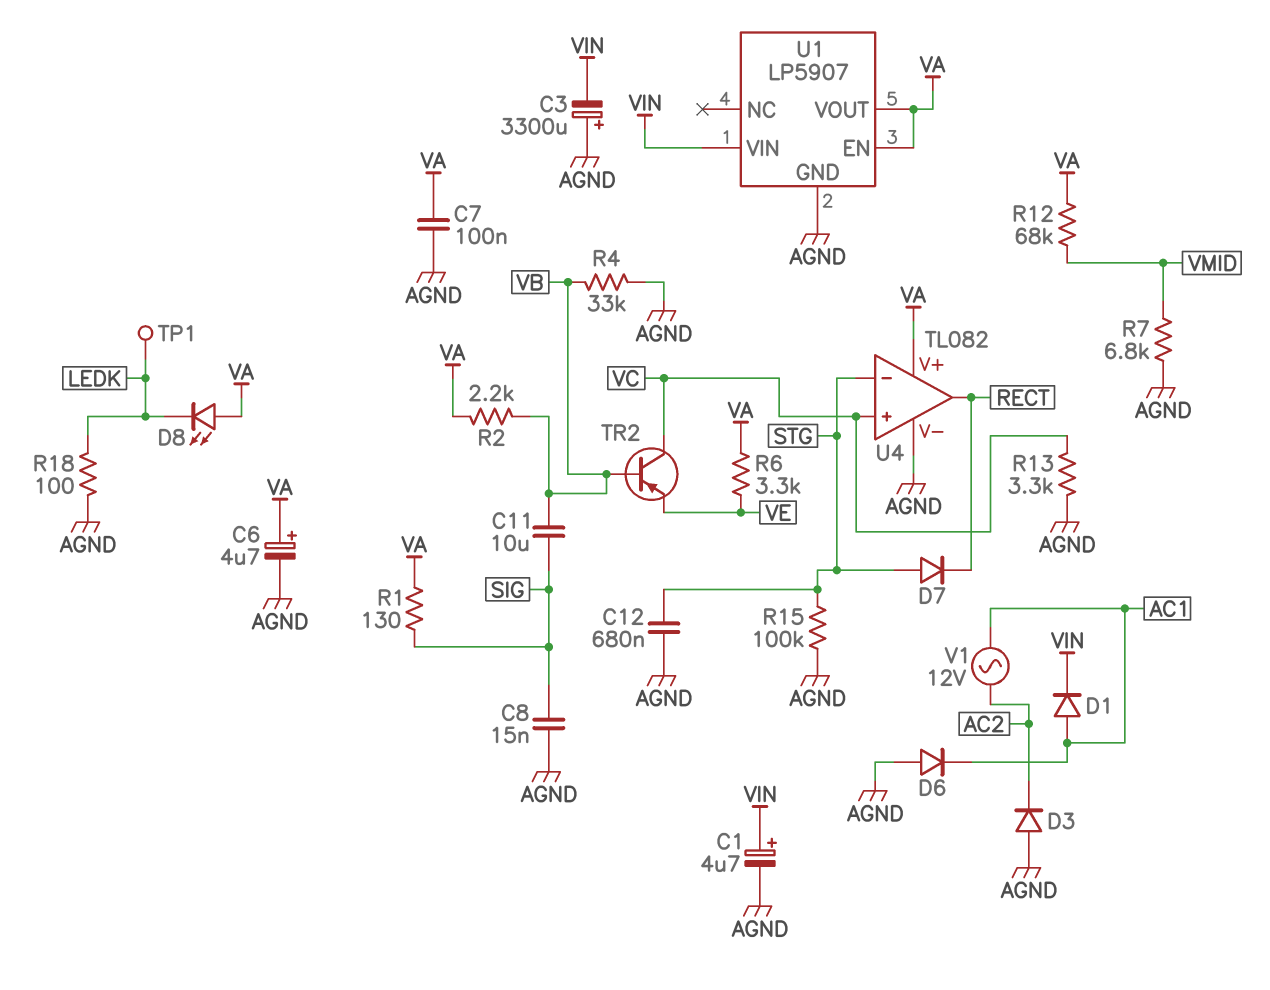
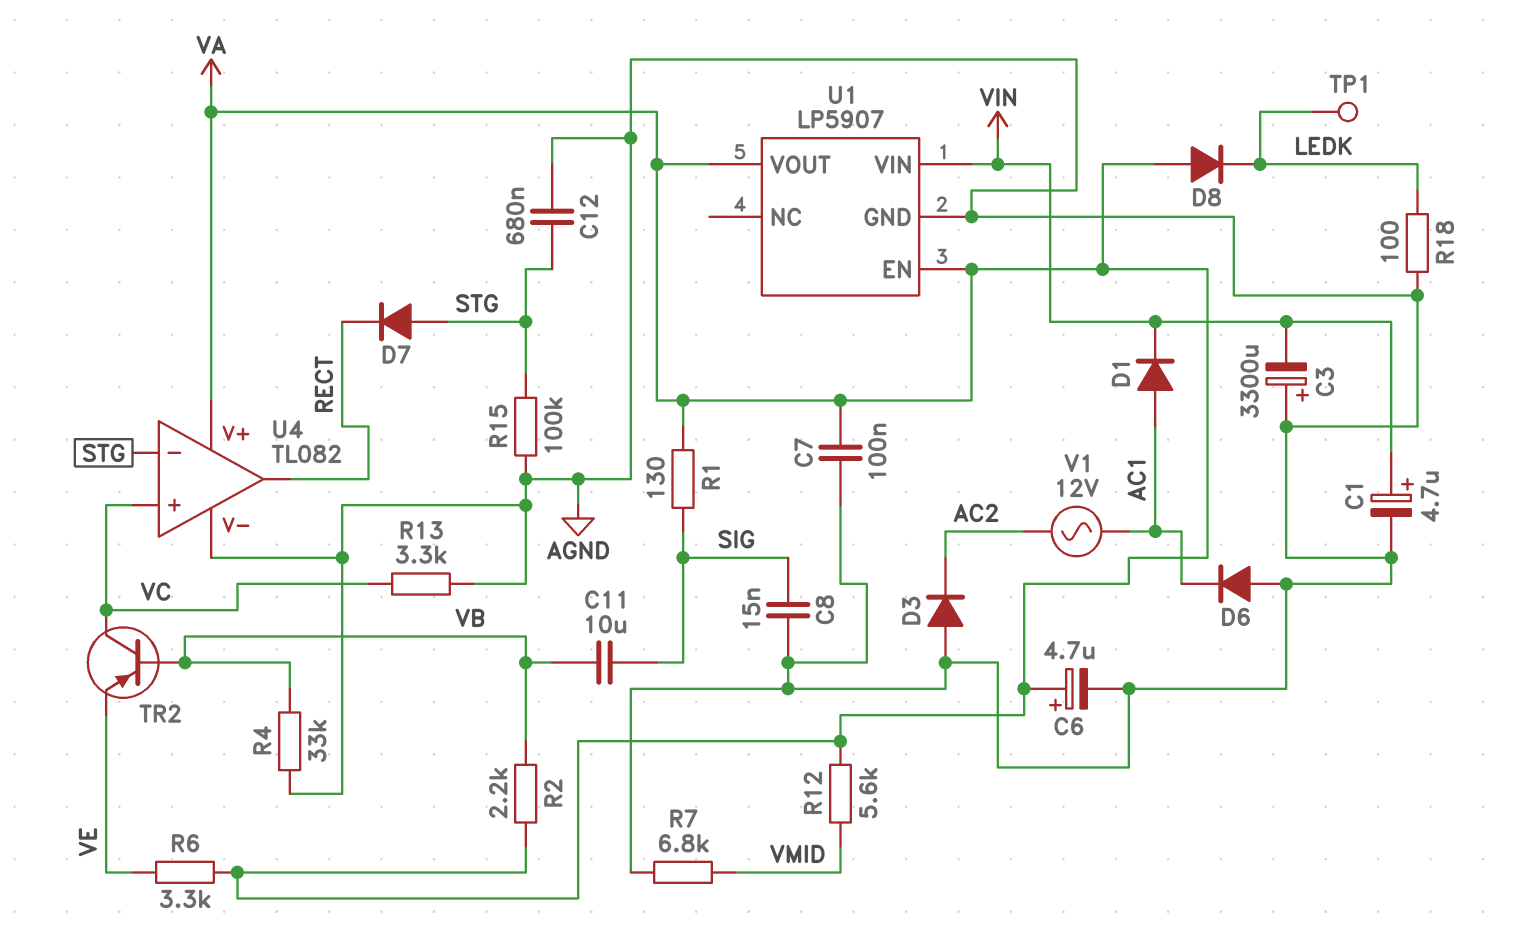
D8: LED (A VA, K LEDK) -> diode (A VA, K LEDK)
R12: 68k (VA, VMID) -> 5.6k (VA, VMID)

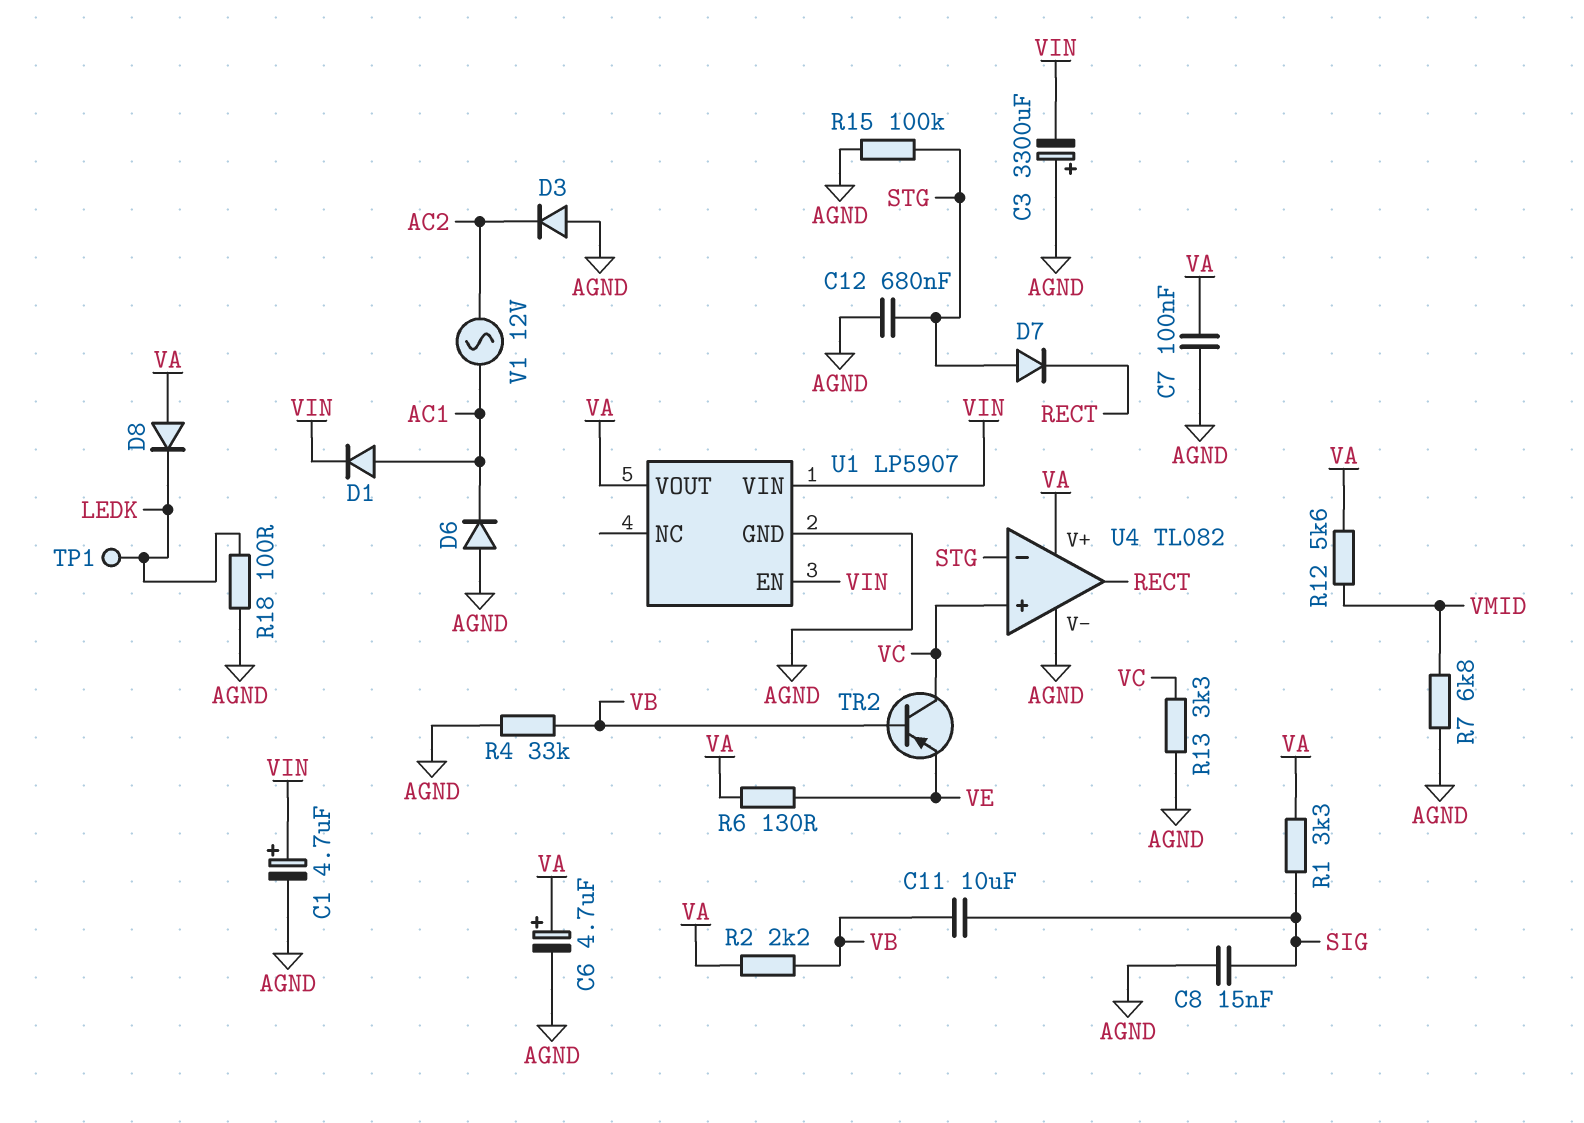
R1: 130 (SIG, VA) -> 3.3k (SIG, VA)
R6: 3.3k (VA, VE) -> 130 (VA, VE)
U1 pin EN: VA -> VIN

